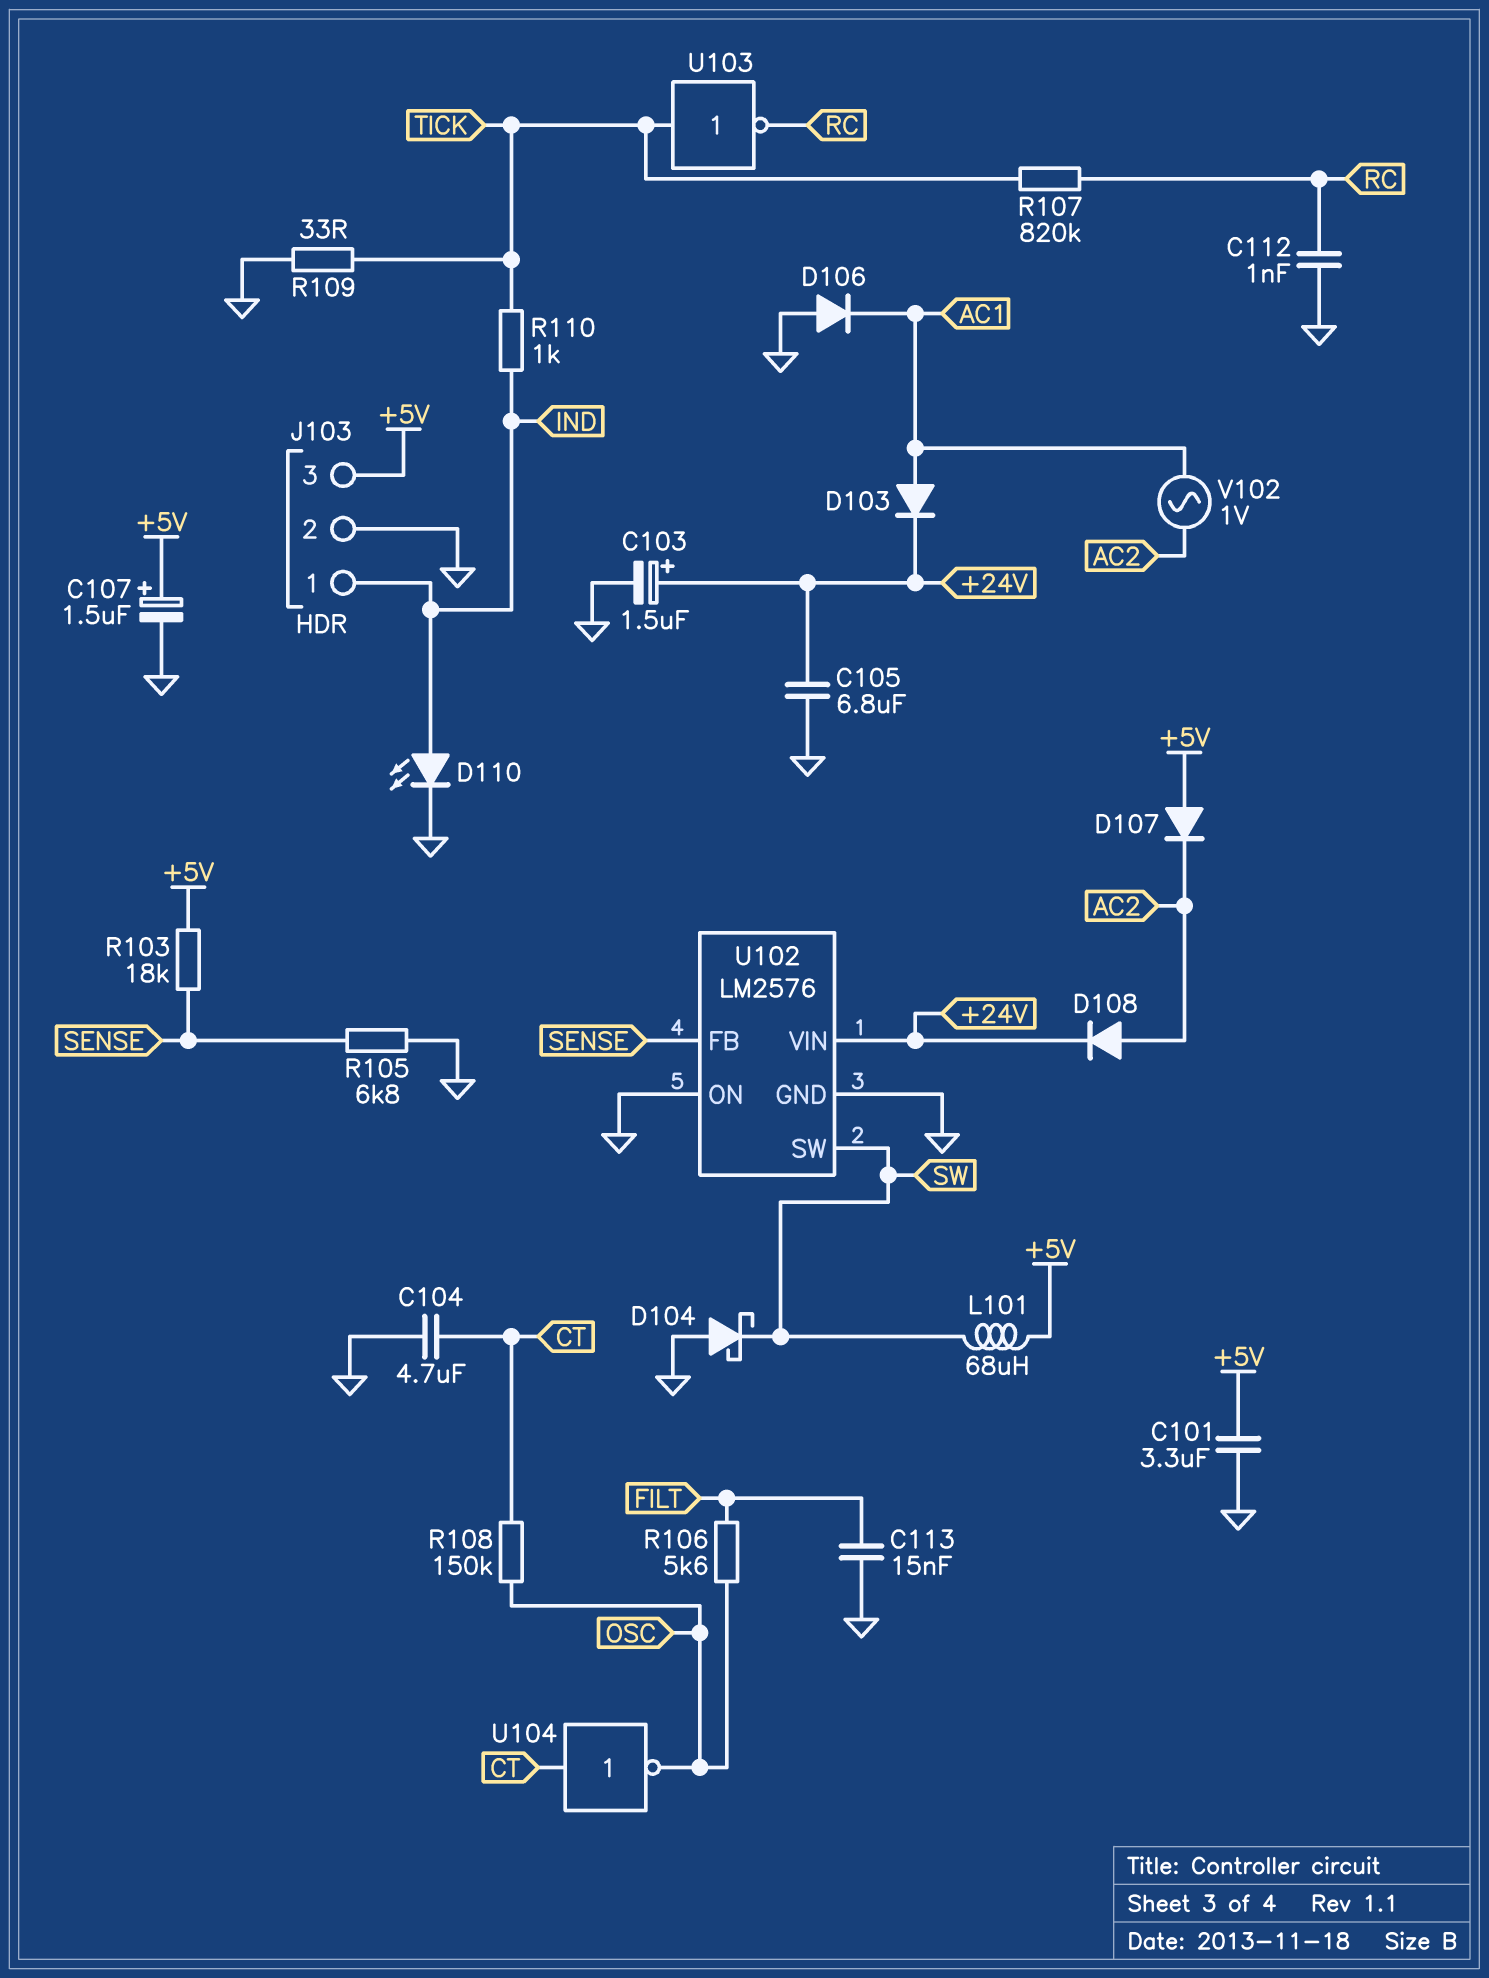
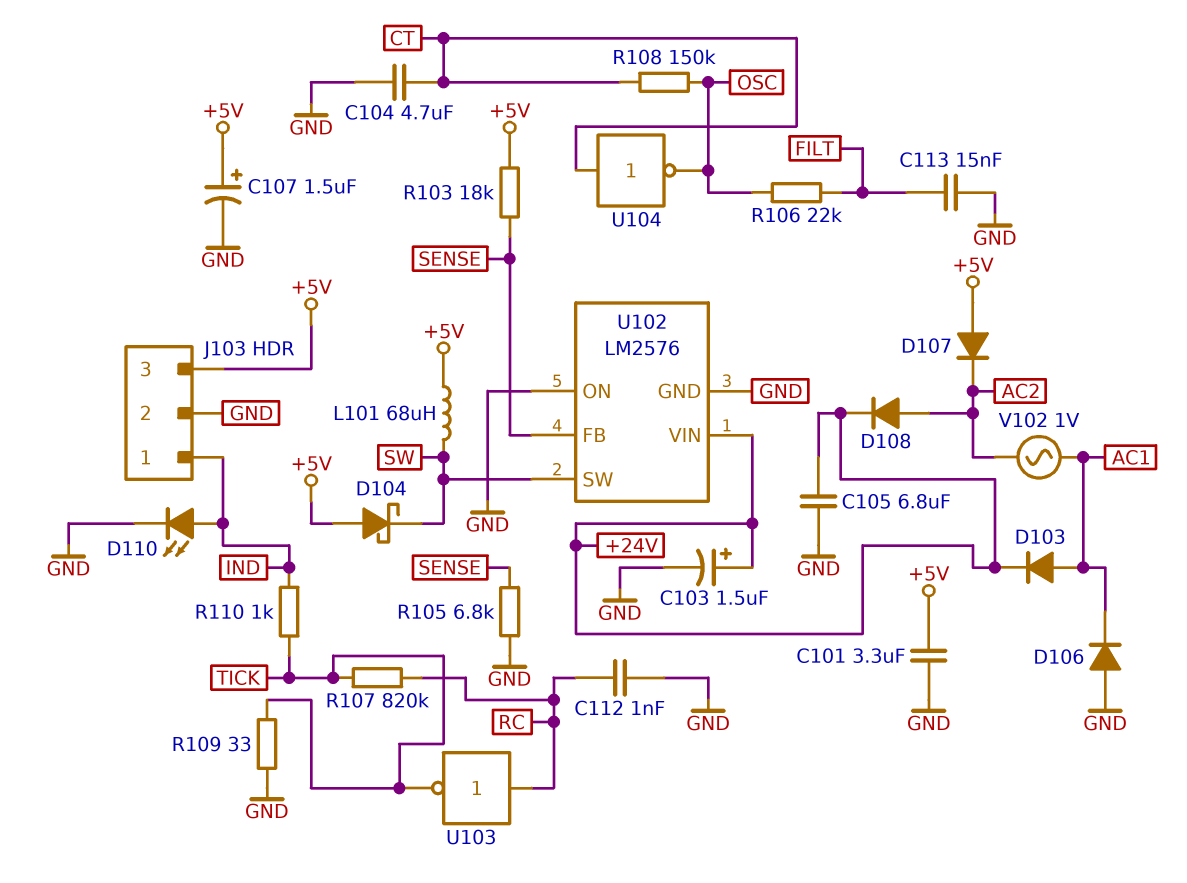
D104: schottky (A GND, K SW) -> schottky (A +5V, K SW)
R106: 5.6k (FILT, OSC) -> 22k (FILT, OSC)
U103: NOT (in TICK, out RC) -> NOT (in RC, out TICK)

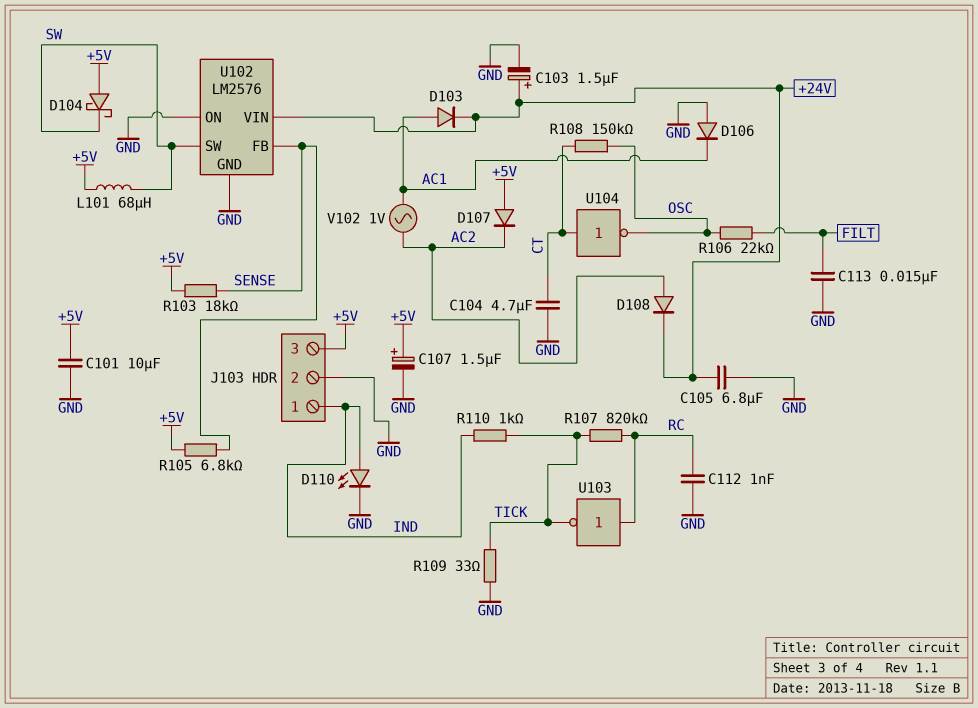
C101: 3.3uF (+5V, GND) -> 10uF (+5V, GND)
R105: 6.8k (GND, SENSE) -> 6.8k (+5V, SENSE)

